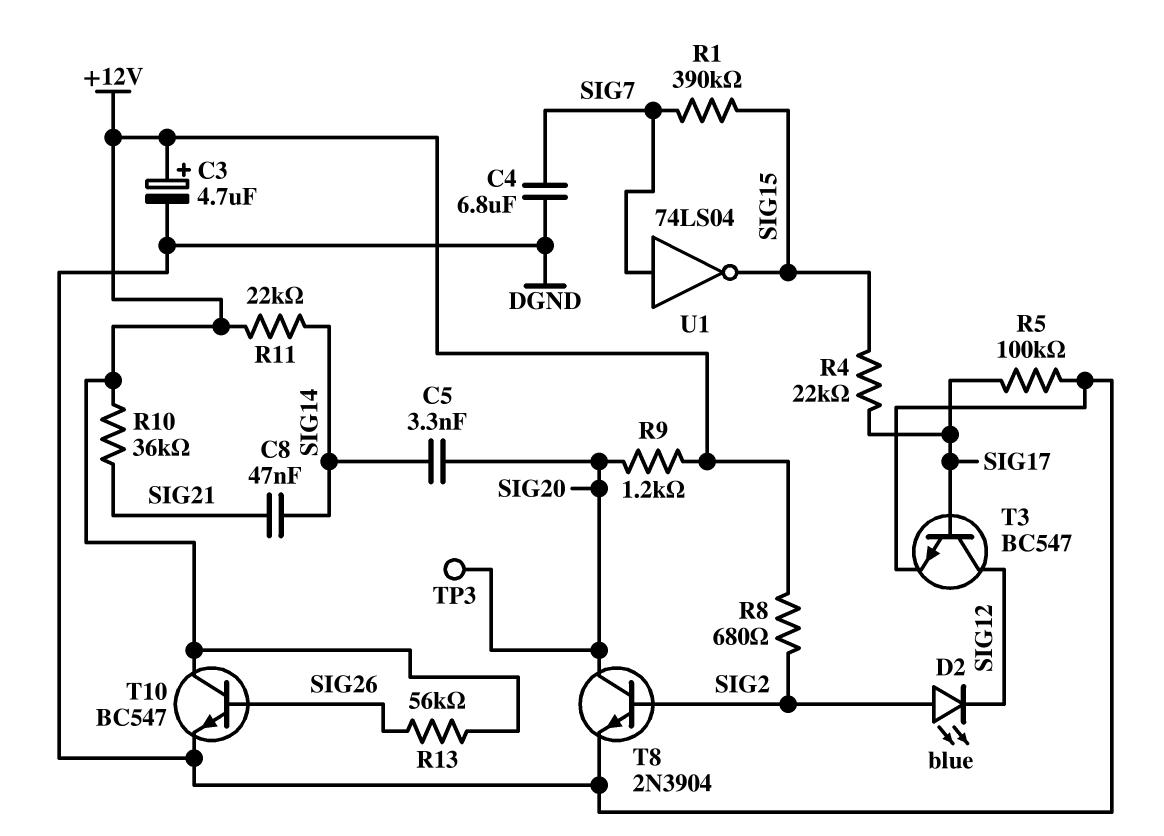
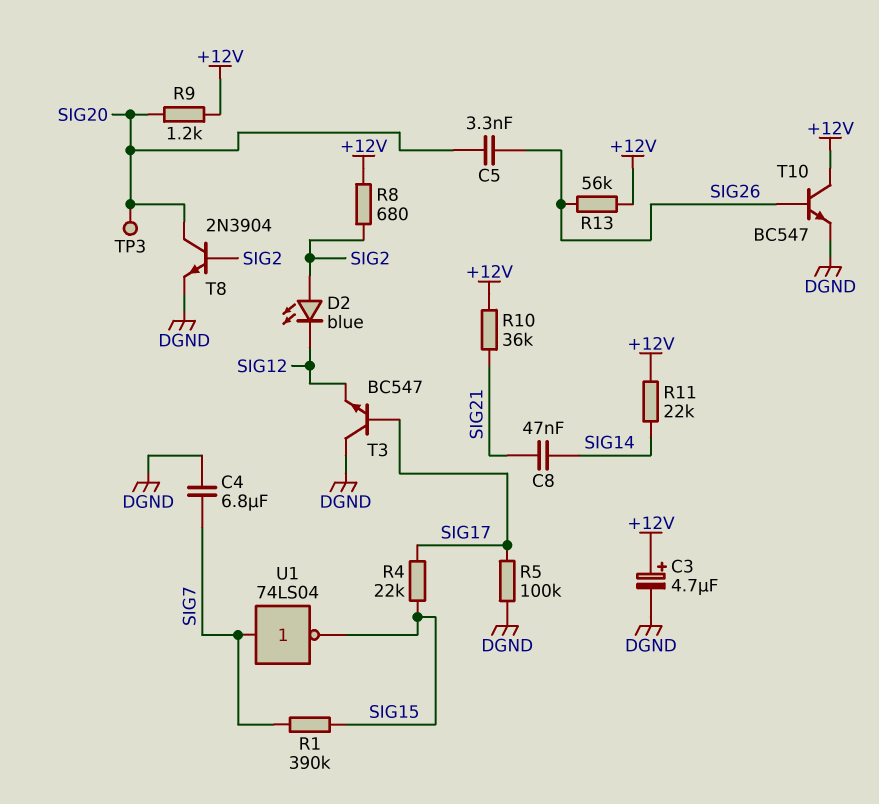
C5: 3.3nF (SIG14, SIG20) -> 3.3nF (SIG20, SIG26)
T3: NPN BC547 (B SIG17, C SIG12, E DGND) -> NPN BC547 (B SIG17, C DGND, E SIG12)

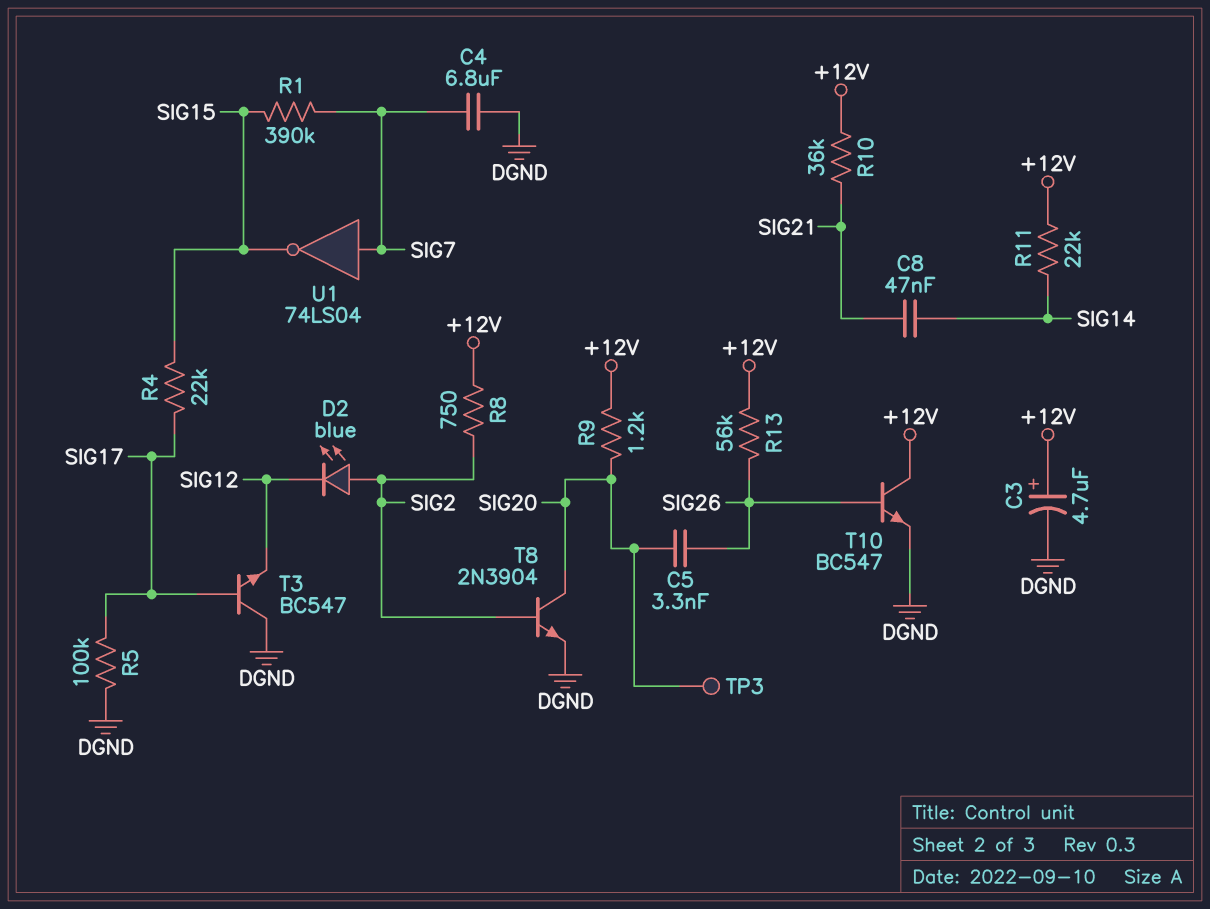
R8: 680 (+12V, SIG2) -> 750 (+12V, SIG2)

